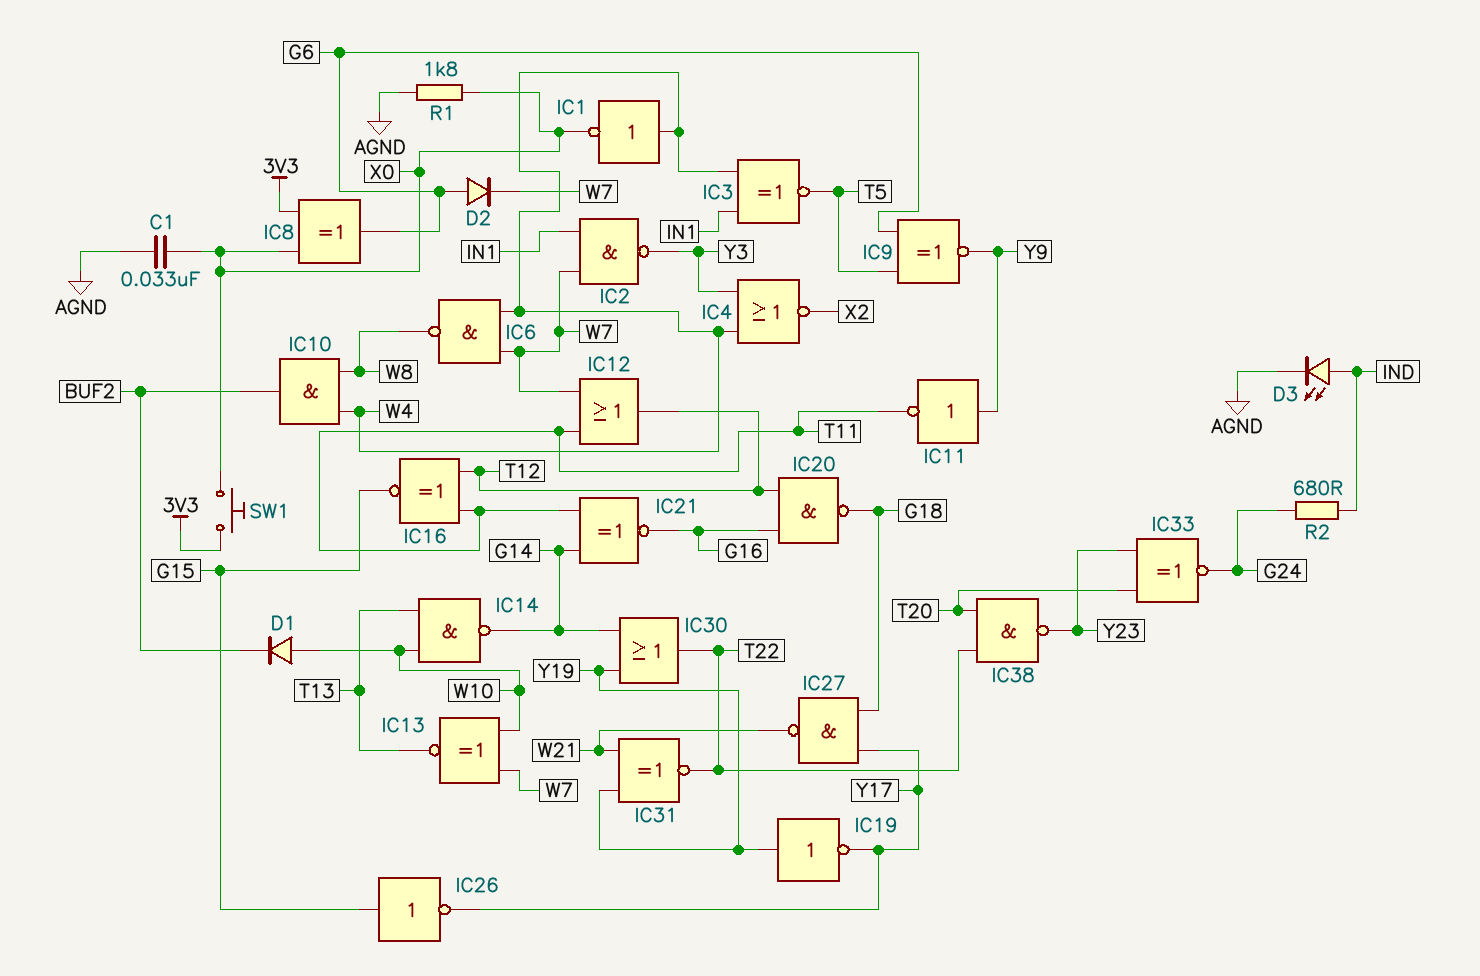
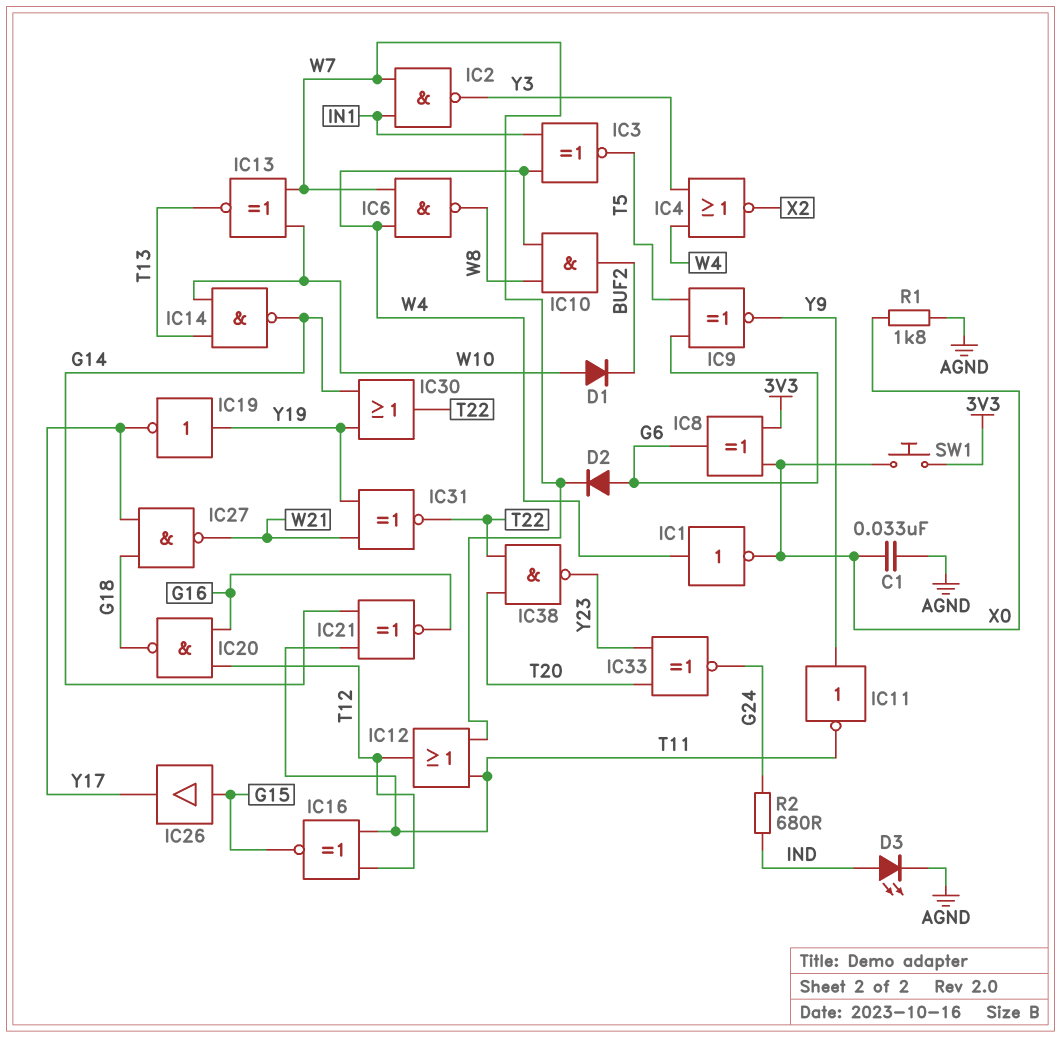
IC26: NOT (in G15, out Y17) -> buffer (in G15, out Y17)

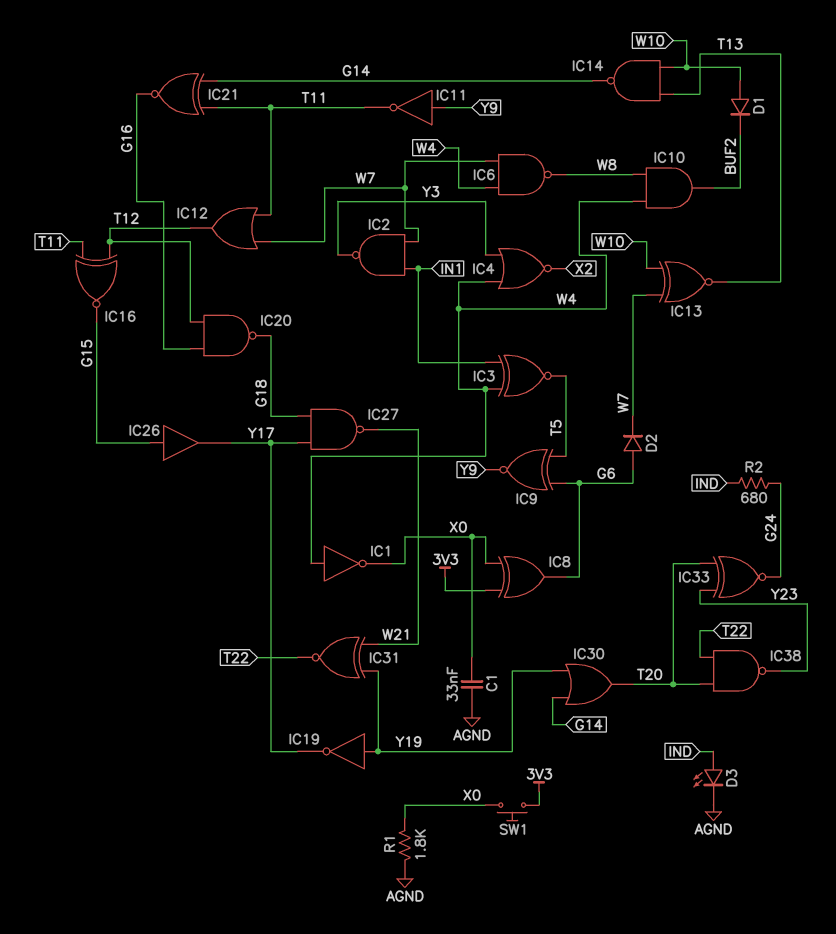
IC30: OR (in G14, in Y19, out T22) -> OR (in G14, in Y19, out T20)

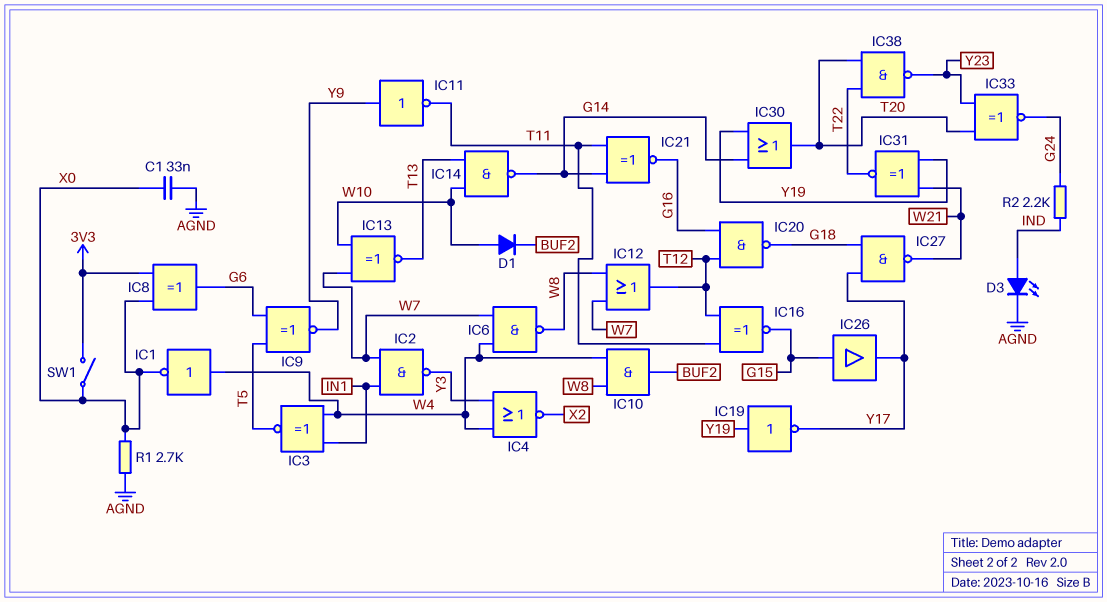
D2: diode (A G6, K W7) -> none
IC12: OR (in T11, in W7, out T12) -> OR (in W7, in W8, out T12)
R1: 1.8k (AGND, X0) -> 2.7k (AGND, X0)
R2: 680 (G24, IND) -> 2.2k (G24, IND)
SW1: button (3V3, X0) -> switch (3V3, X0)

